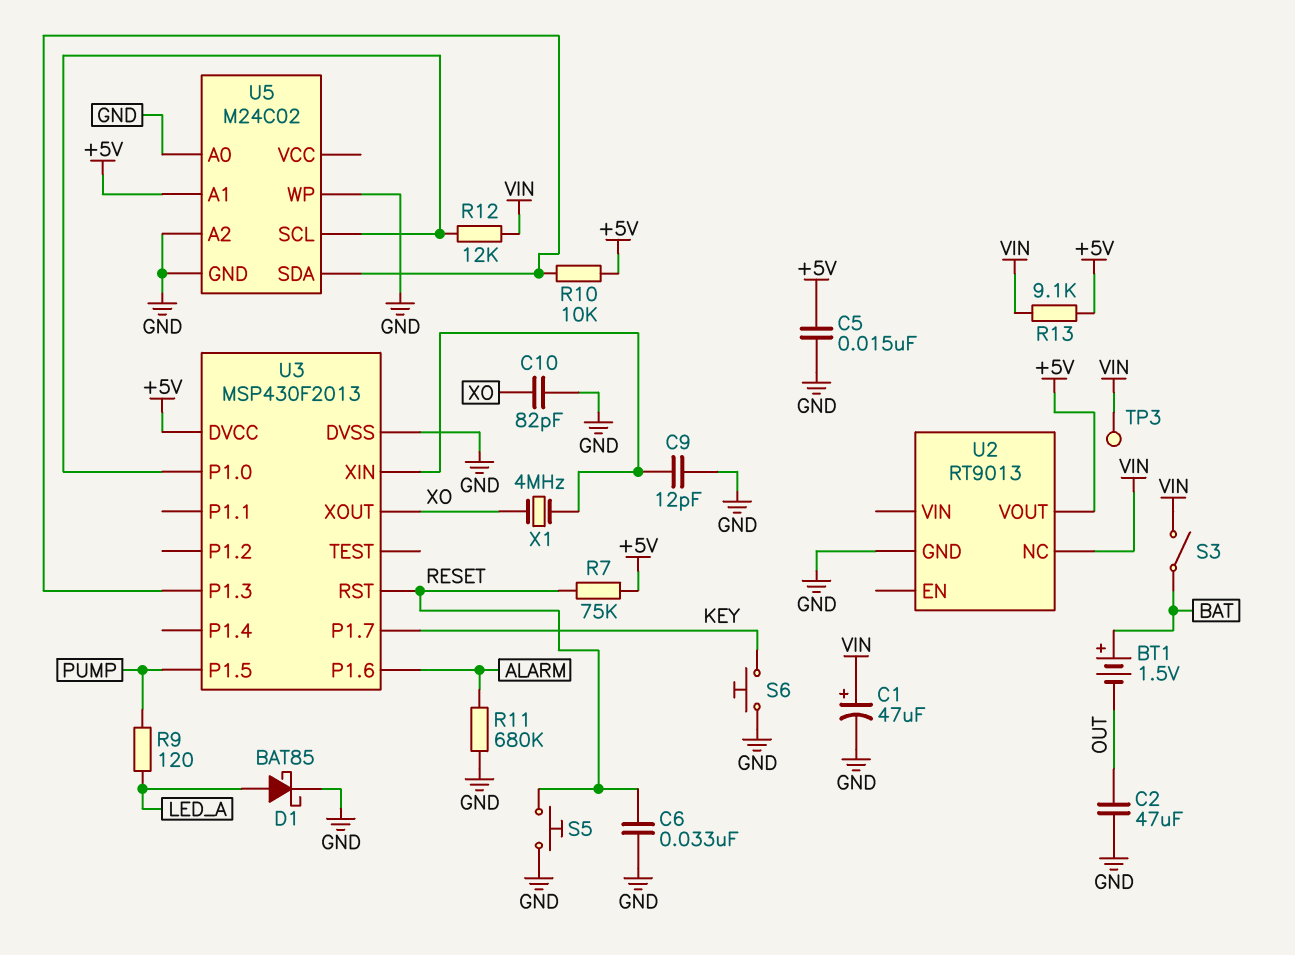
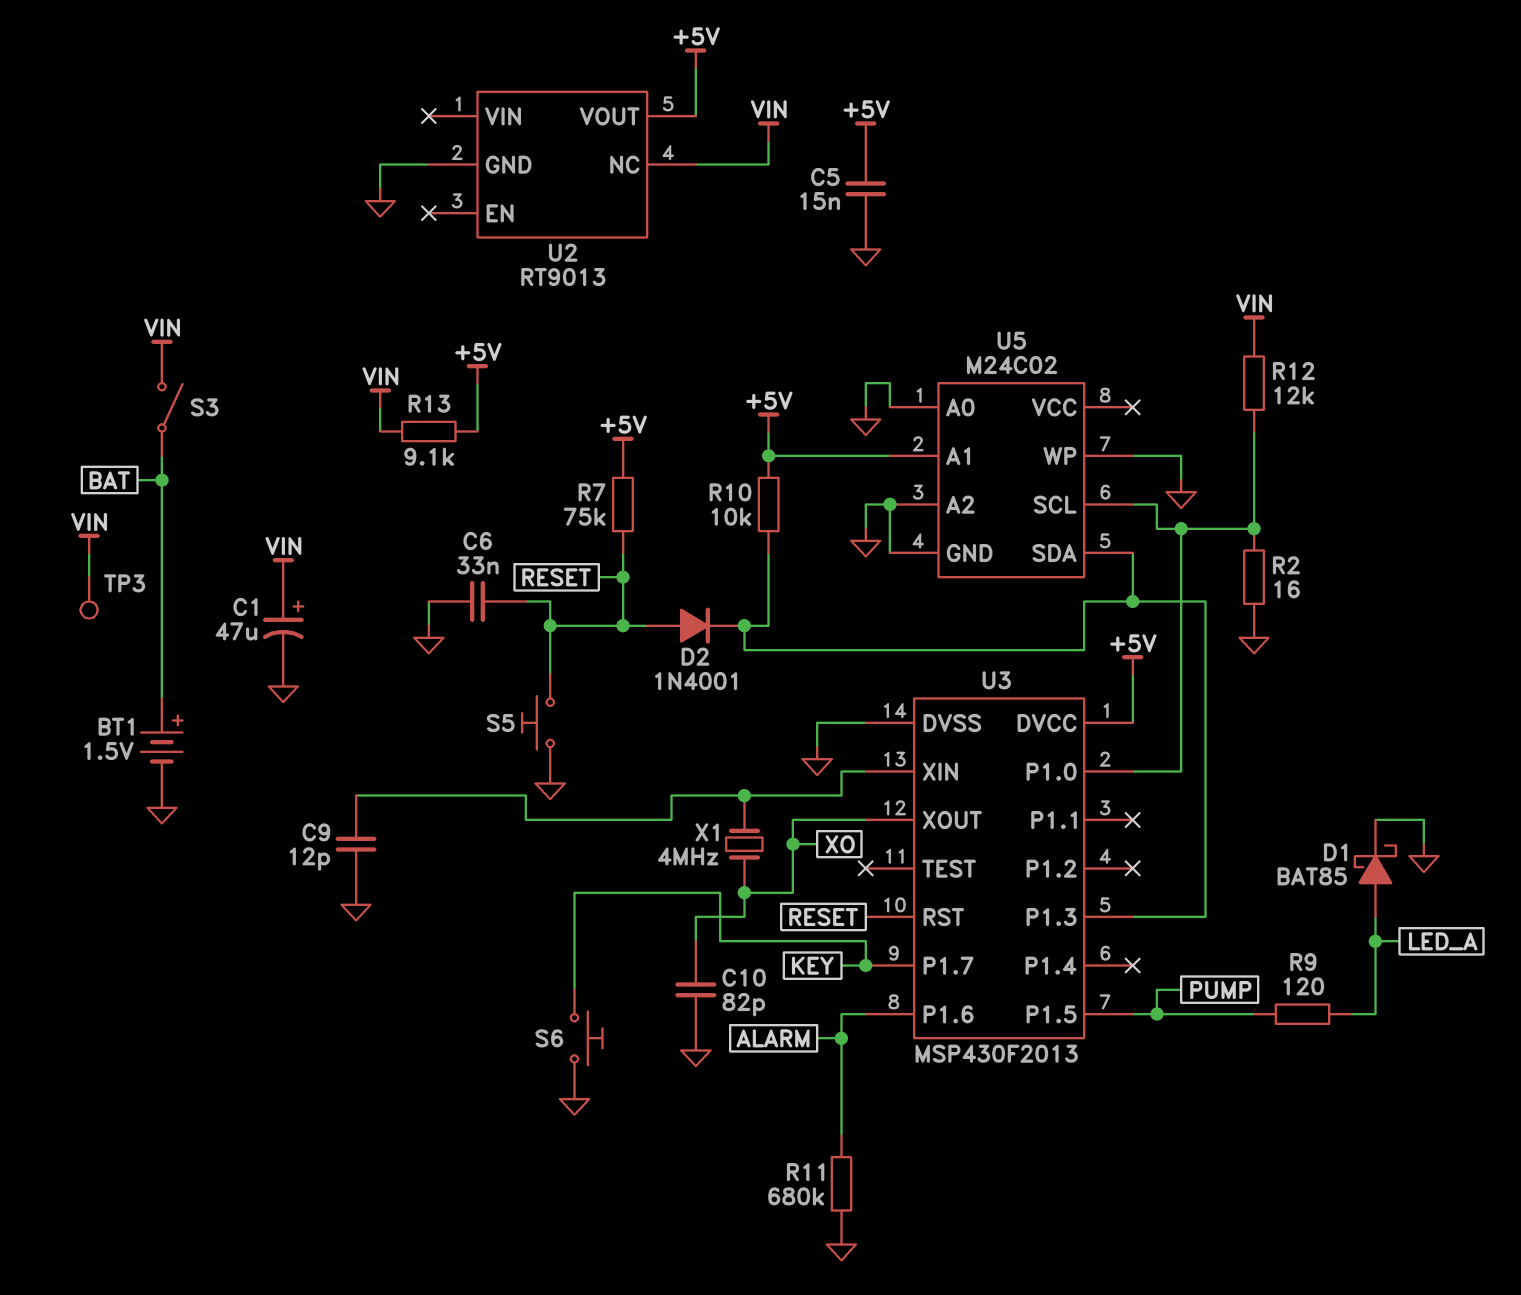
BT1: 1.5V (plus BAT, minus OUT) -> 1.5V (plus BAT, minus GND)
C2: 47uF (GND, OUT) -> none
D2: none -> diode 1N4001 (A RESET, K U3/P1.3)
R2: none -> 16 (GND, U3/P1.0)

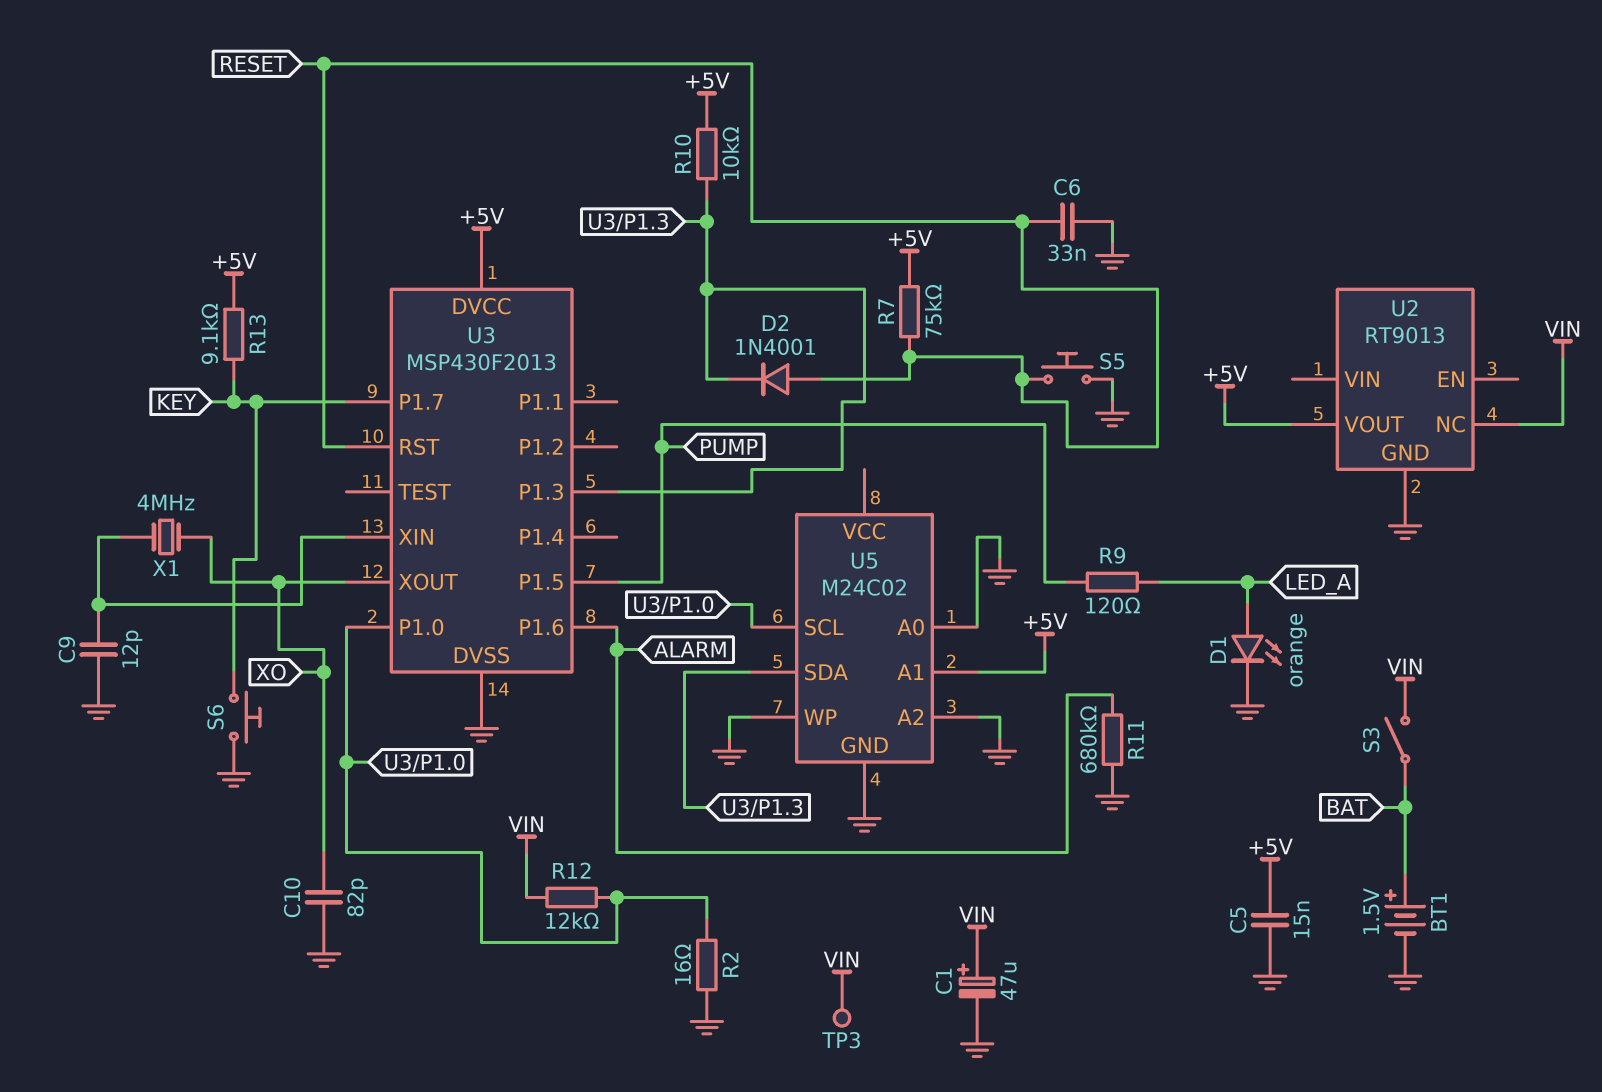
D1: schottky BAT85 (A LED_A, K GND) -> LED orange (A LED_A, K GND)
R13: 9.1k (+5V, VIN) -> 9.1k (+5V, KEY)

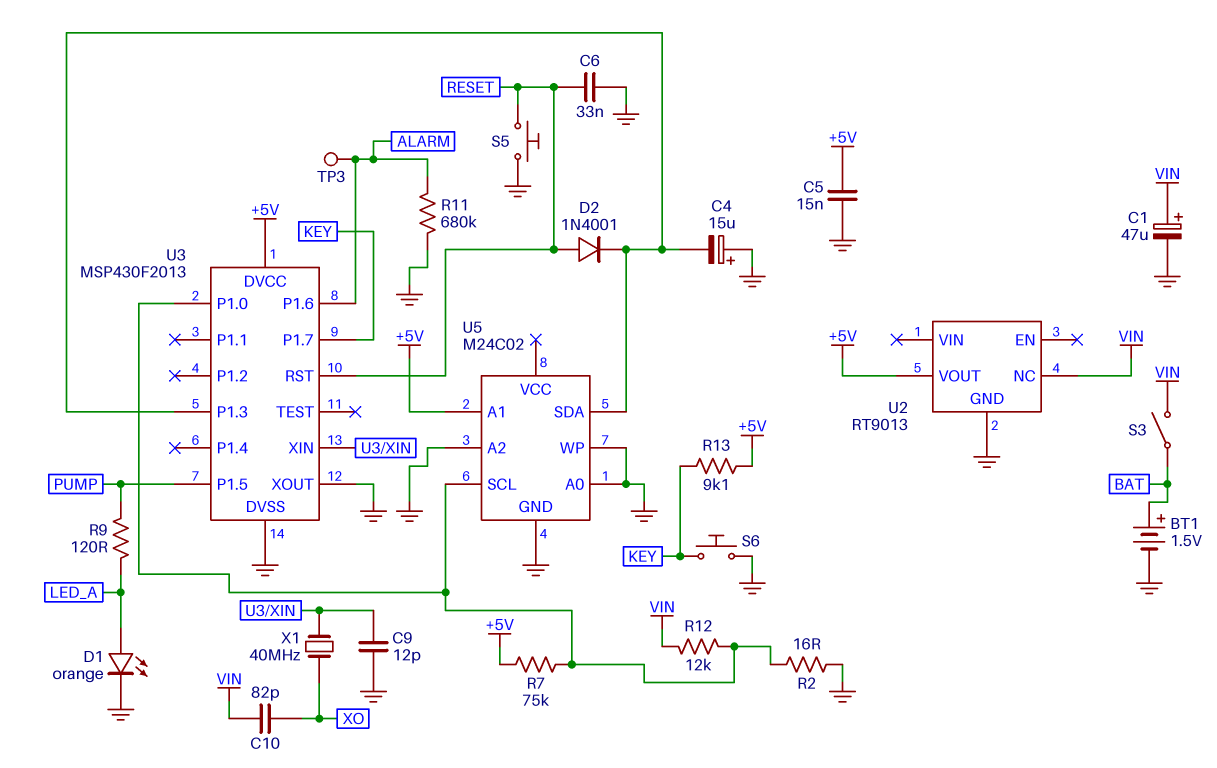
C4: none -> 15uF (plus GND, minus U3/P1.3)
C10: 82pF (GND, XO) -> 82pF (VIN, XO)
R7: 75k (+5V, RESET) -> 75k (+5V, U3/P1.0)
R10: 10k (+5V, U3/P1.3) -> none
TP3: test point (VIN) -> test point (ALARM)
U3 pin XOUT: XO -> GND
X1: 4MHz (U3/XIN, XO) -> 40MHz (U3/XIN, XO)

